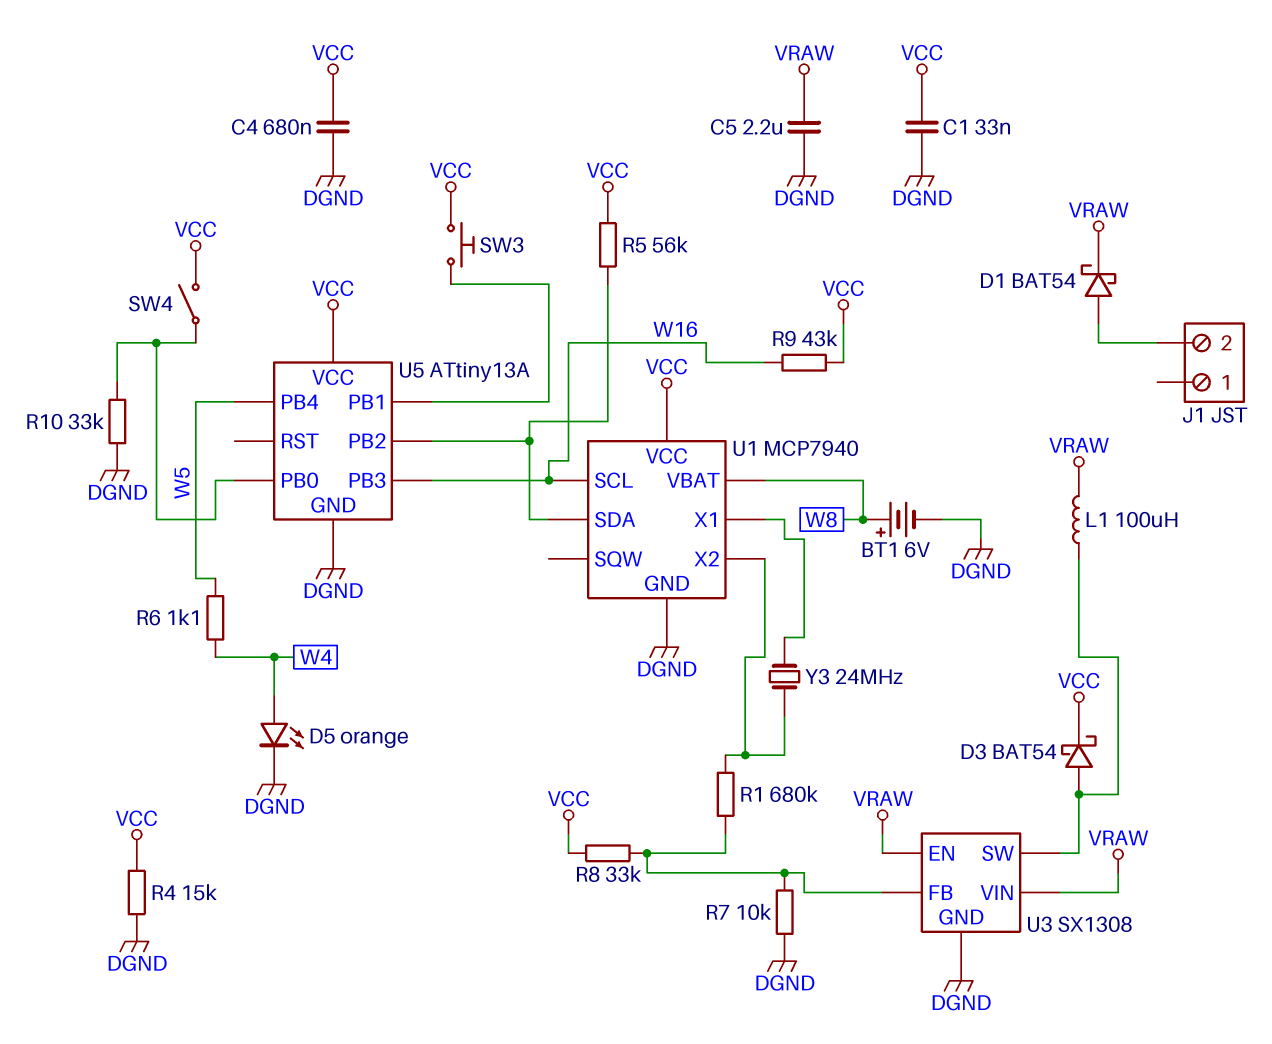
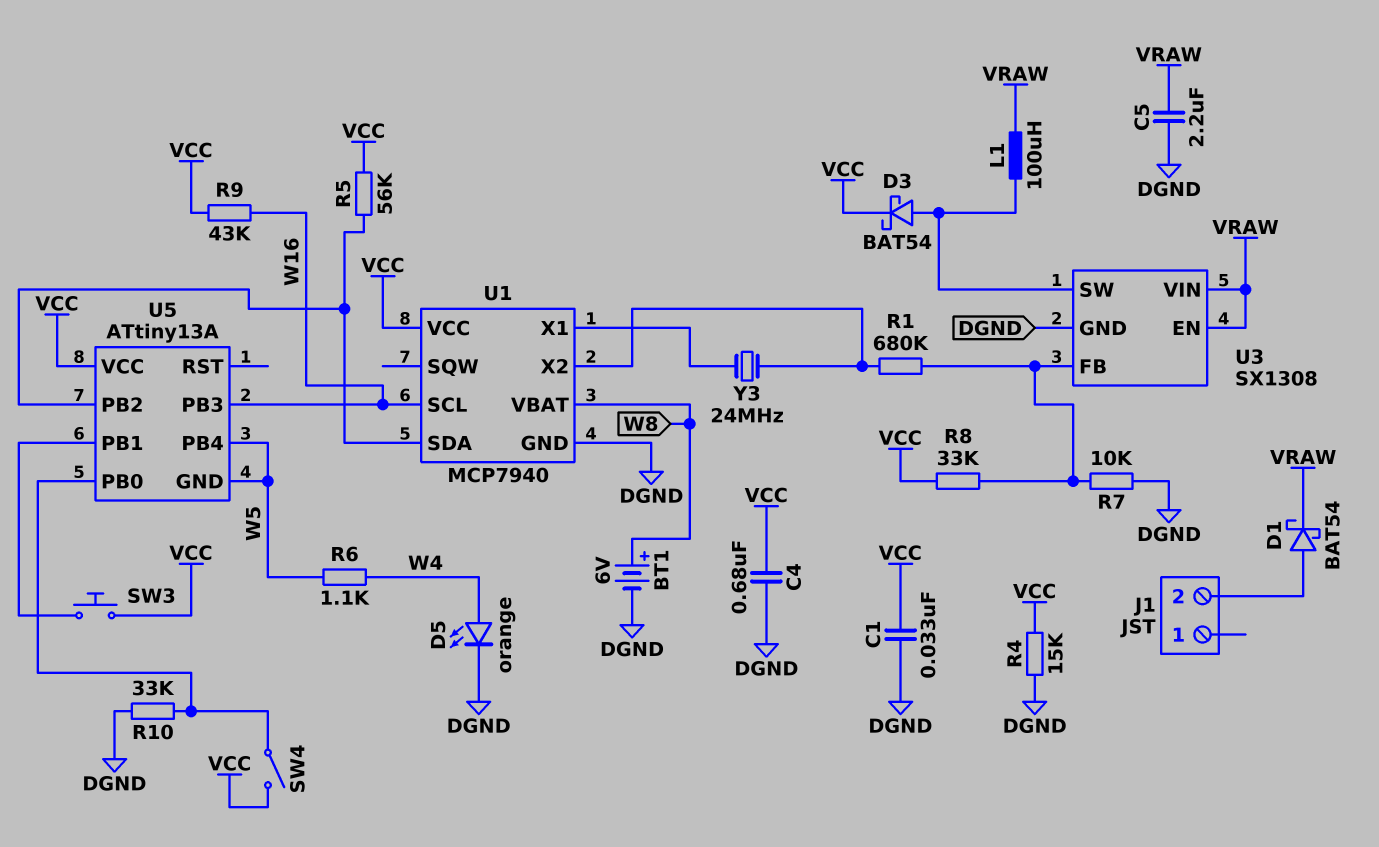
U5 pin GND: DGND -> W5

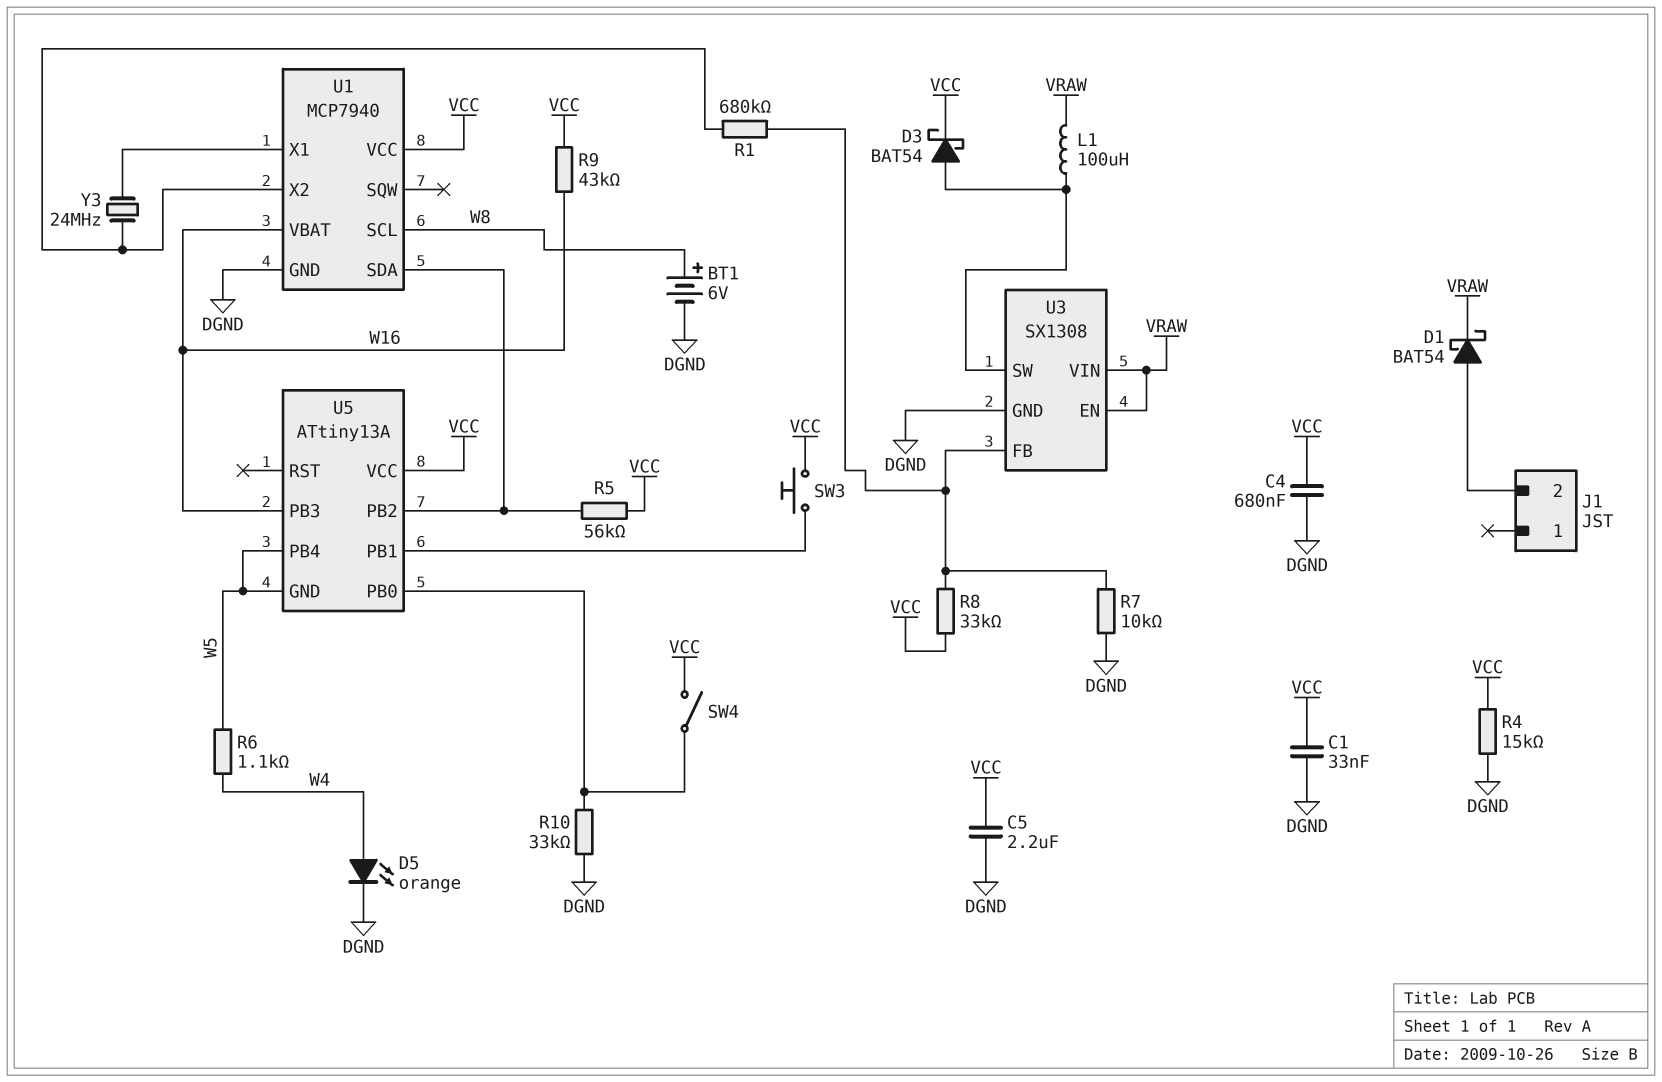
C5: 2.2uF (DGND, VRAW) -> 2.2uF (DGND, VCC)
U1 pin SCL: W16 -> W8
U1 pin VBAT: W8 -> W16

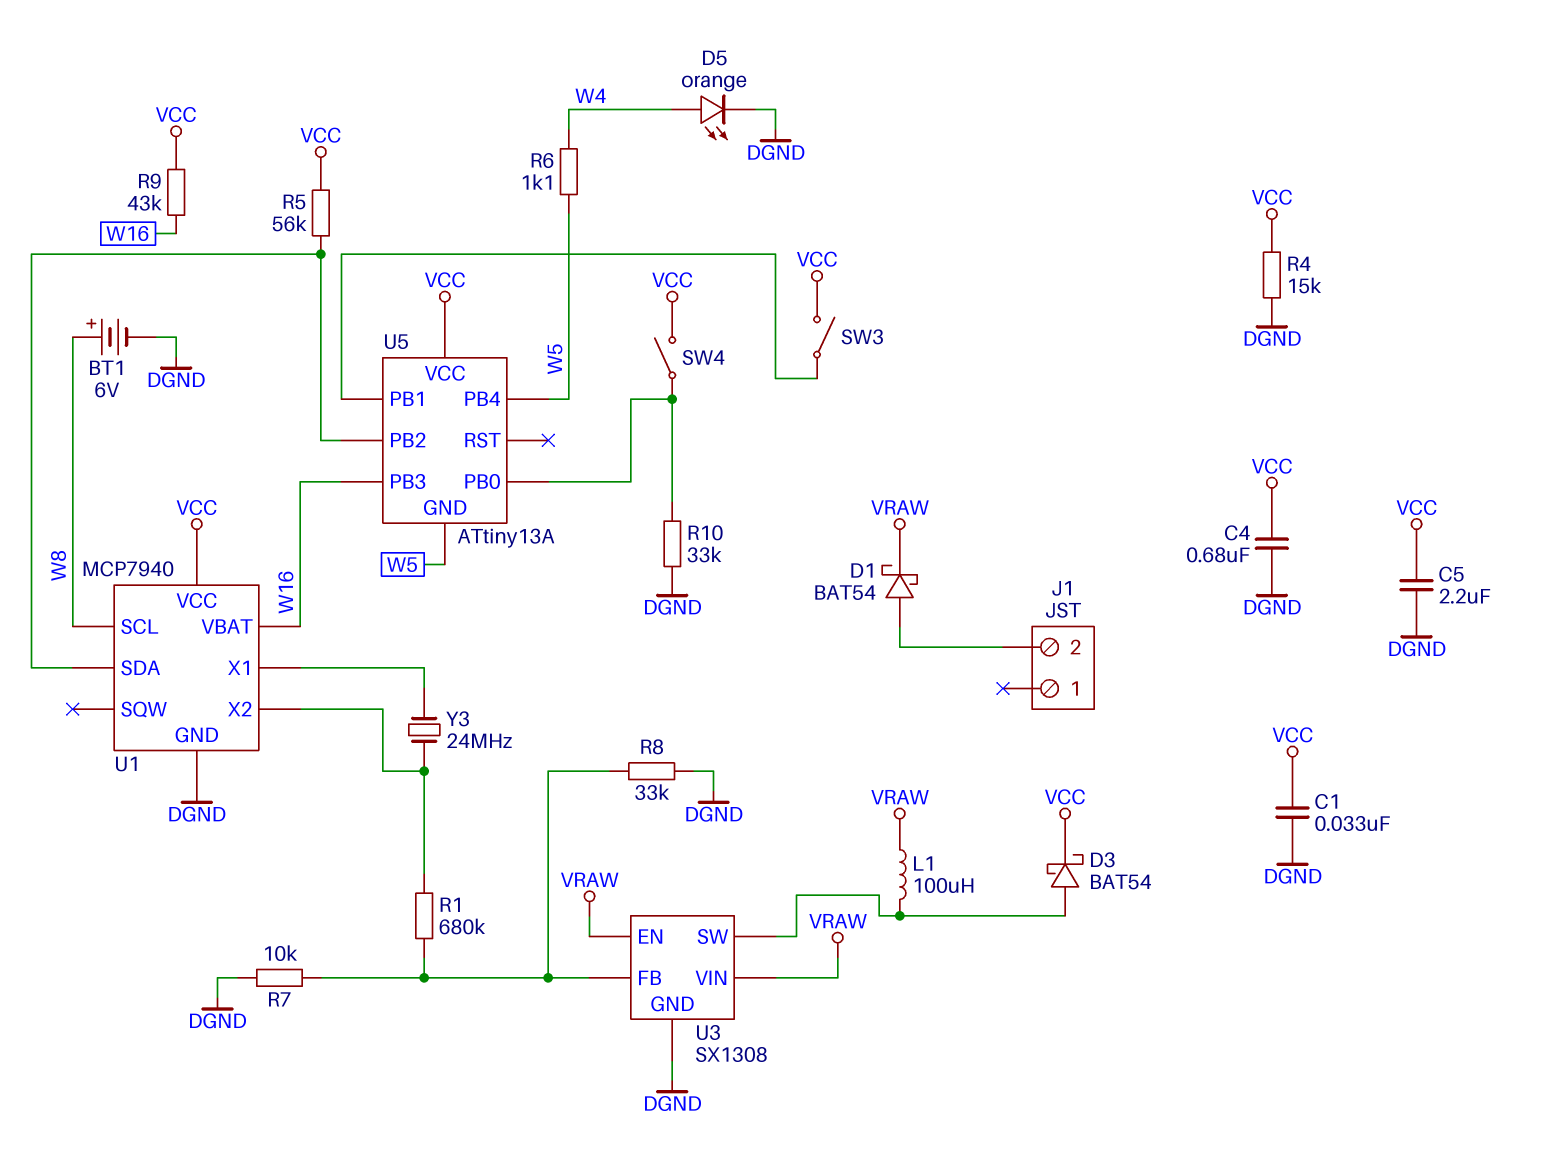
R8: 33k (U3/FB, VCC) -> 33k (DGND, U3/FB)
SW3: button (U5/PB1, VCC) -> switch (U5/PB1, VCC)

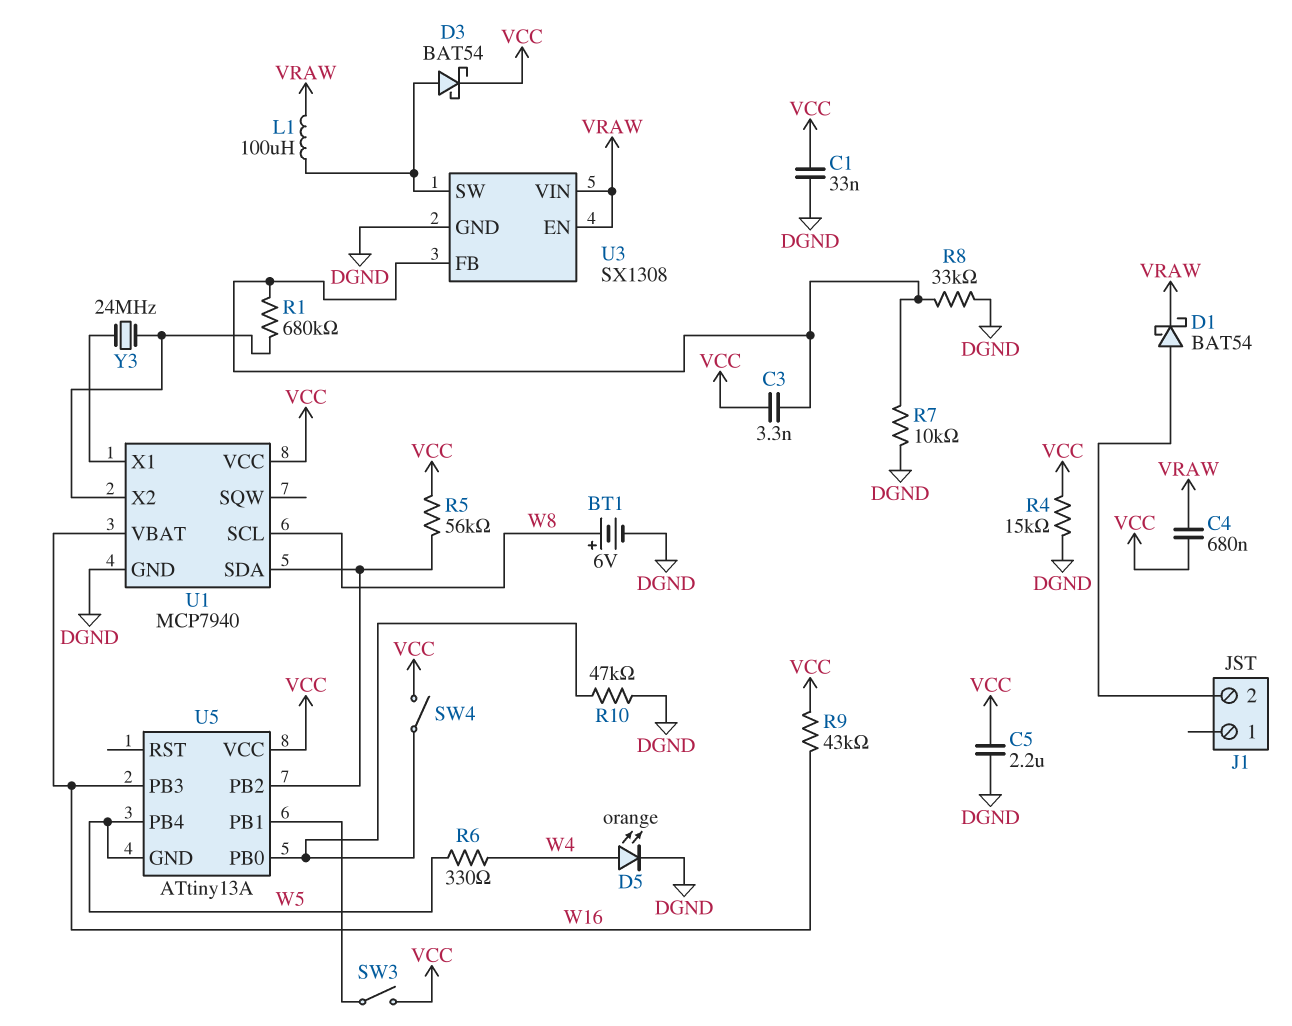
C3: none -> 3.3nF (U3/FB, VCC)
C4: 680nF (DGND, VCC) -> 680nF (VCC, VRAW)
R6: 1.1k (W4, W5) -> 330 (W4, W5)
R10: 33k (DGND, U5/PB0) -> 47k (DGND, U5/PB0)

